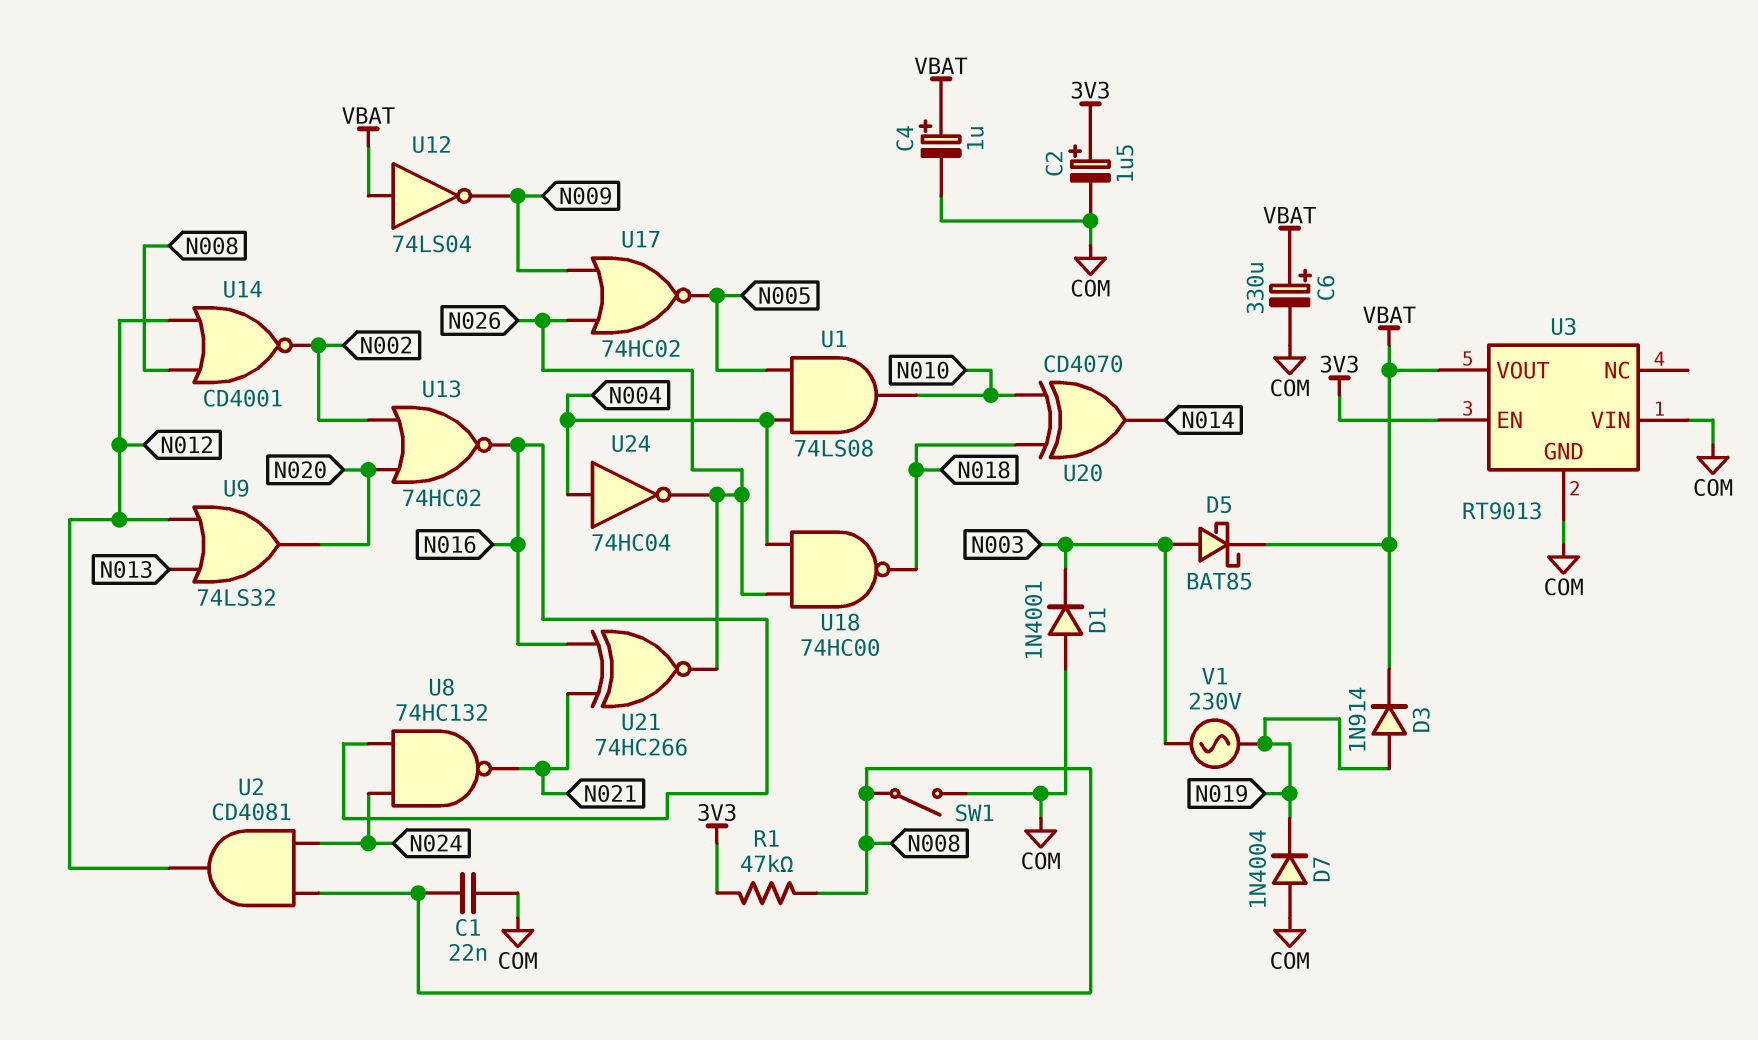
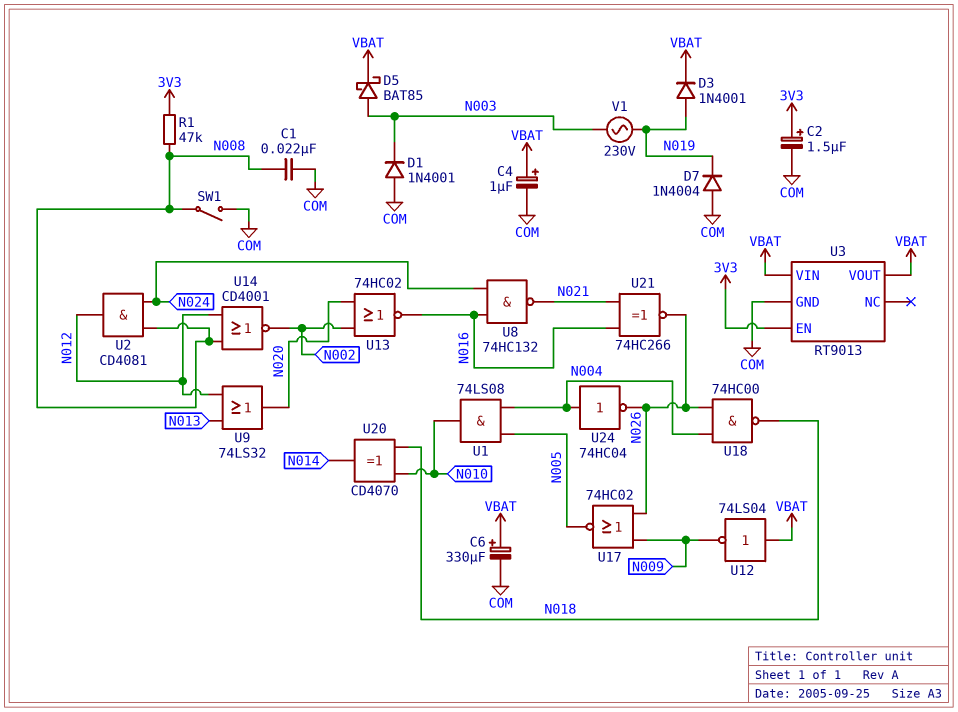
D3: diode 1N914 (A N019, K VBAT) -> diode 1N4001 (A N019, K VBAT)
U3 pin VIN: COM -> VBAT

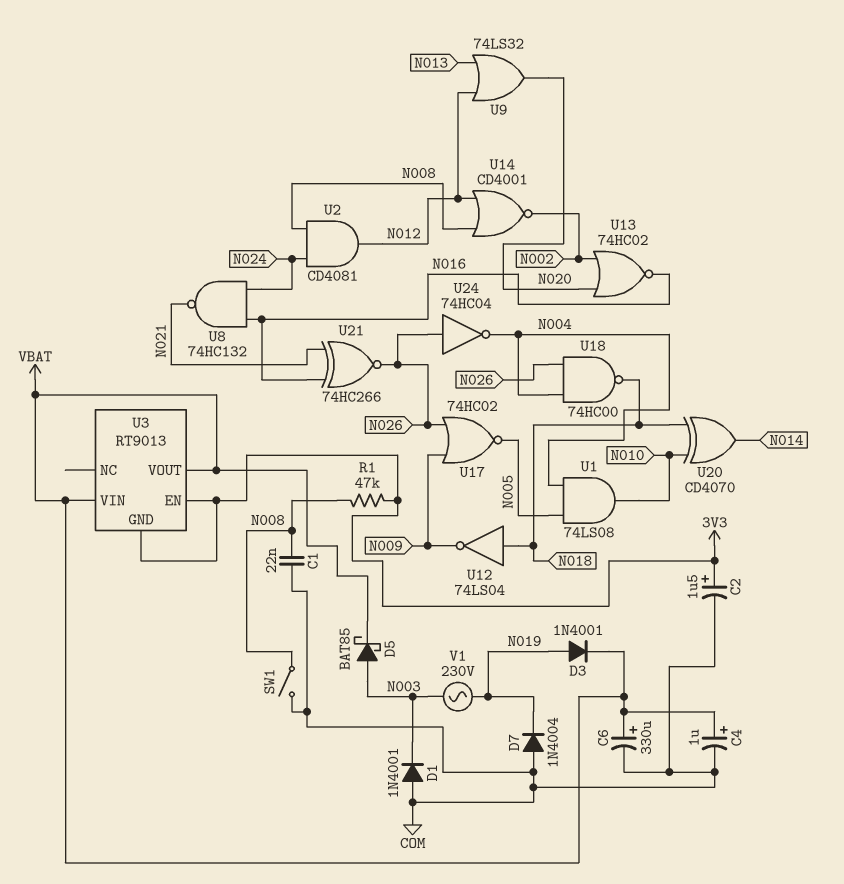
U3 pin GND: COM -> 3V3
U12: NOT 74LS04 (in VBAT, out N009) -> NOT 74LS04 (in N018, out N009)
U24: NOT 74HC04 (in N004, out N026) -> NOT 74HC04 (in N026, out N004)

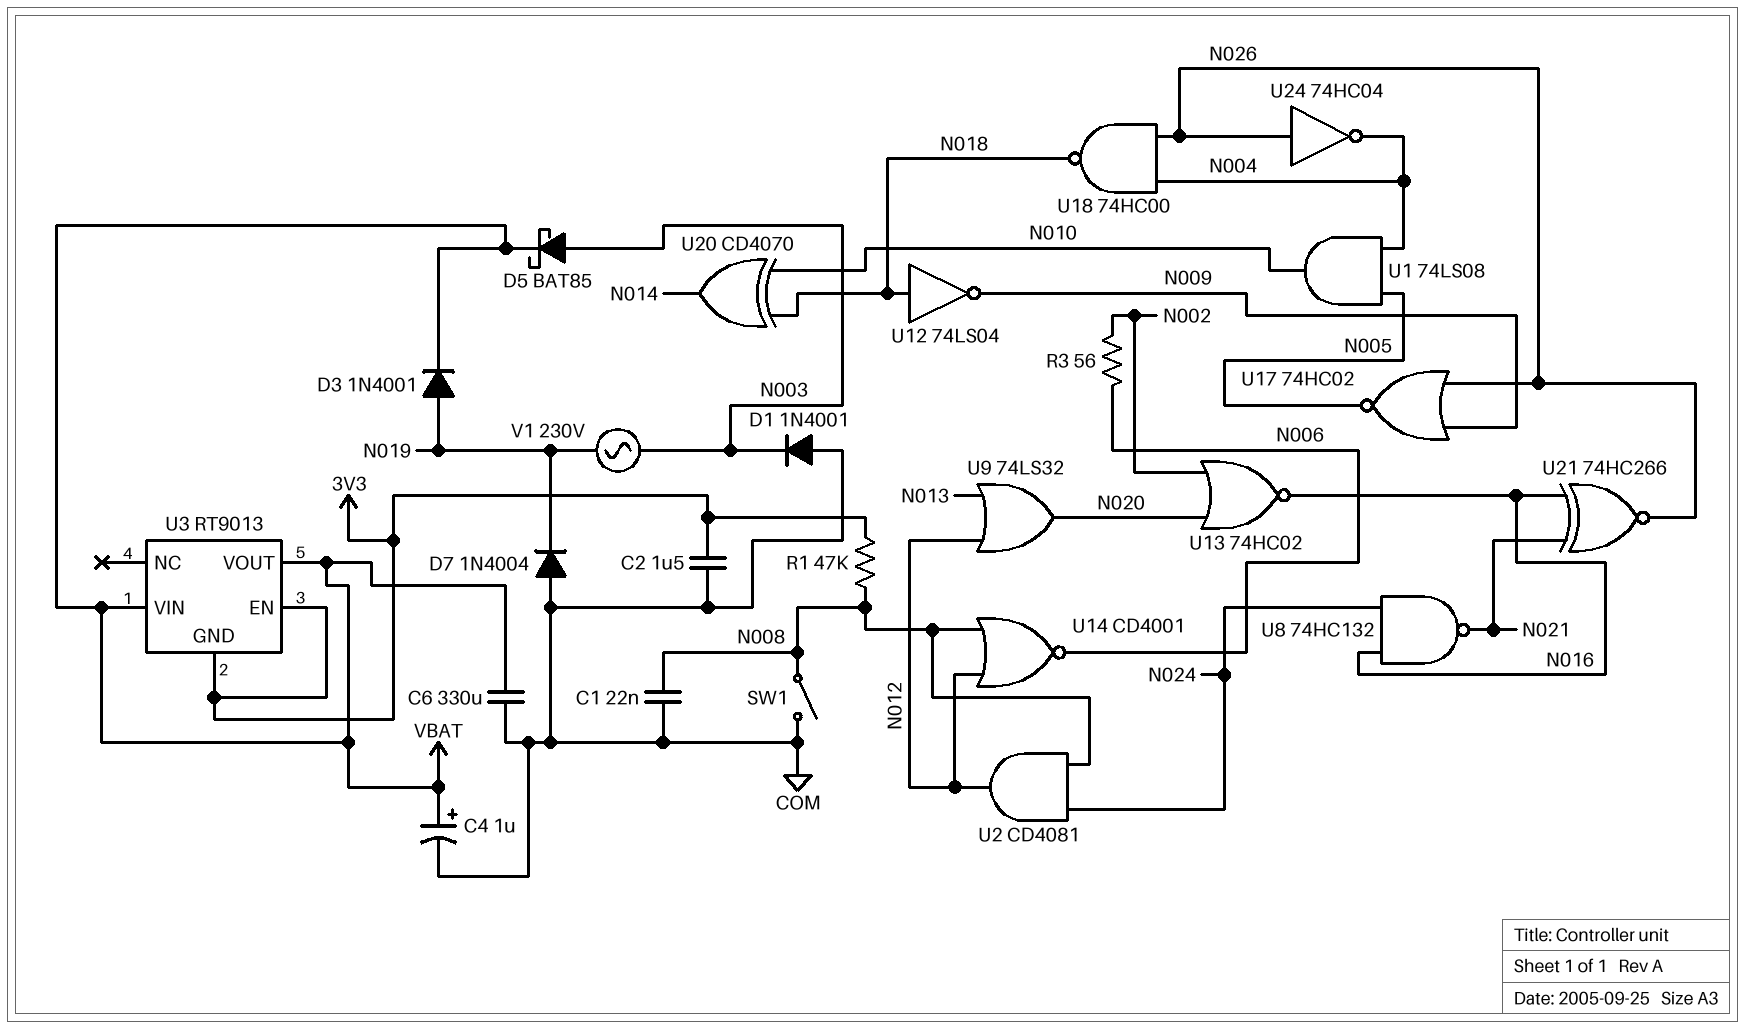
C2: 1.5uF (plus 3V3, minus COM) -> 1.5uF (3V3, COM)
C6: 330uF (plus VBAT, minus COM) -> 330uF (COM, VBAT)
R3: none -> 56 (N002, N006)
U14: NOR CD4001 (in N008, in N012, out N002) -> NOR CD4001 (in N008, in N012, out N006)

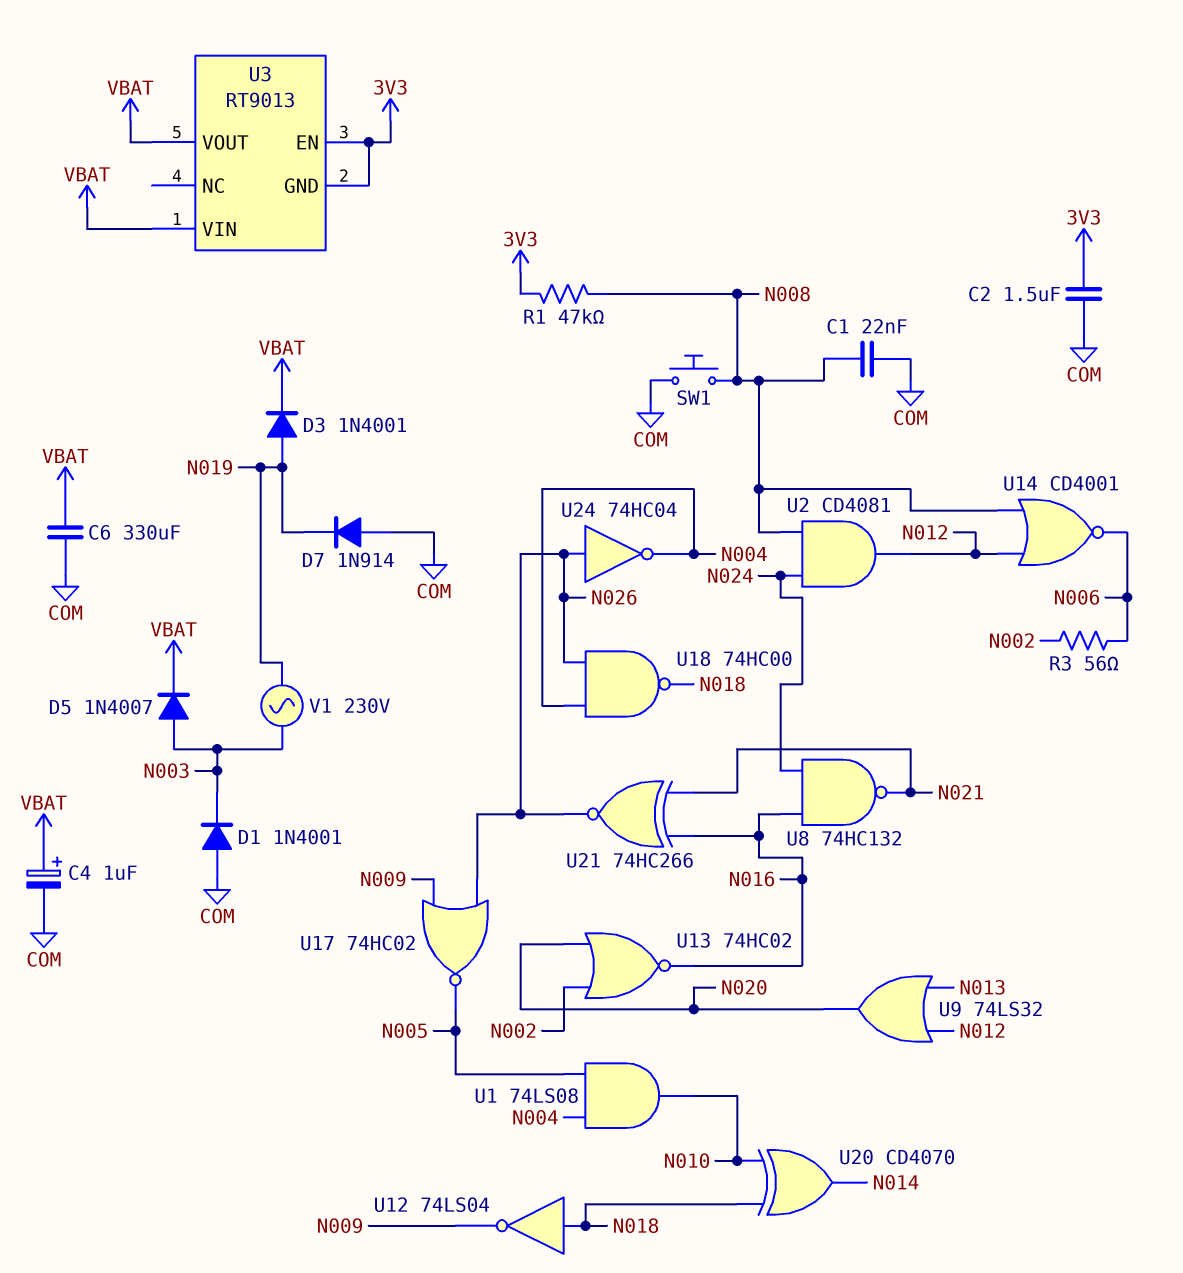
D5: schottky BAT85 (A N003, K VBAT) -> diode 1N4007 (A N003, K VBAT)
D7: diode 1N4004 (A COM, K N019) -> diode 1N914 (A COM, K N019)
SW1: switch (COM, N008) -> button (COM, N008)

